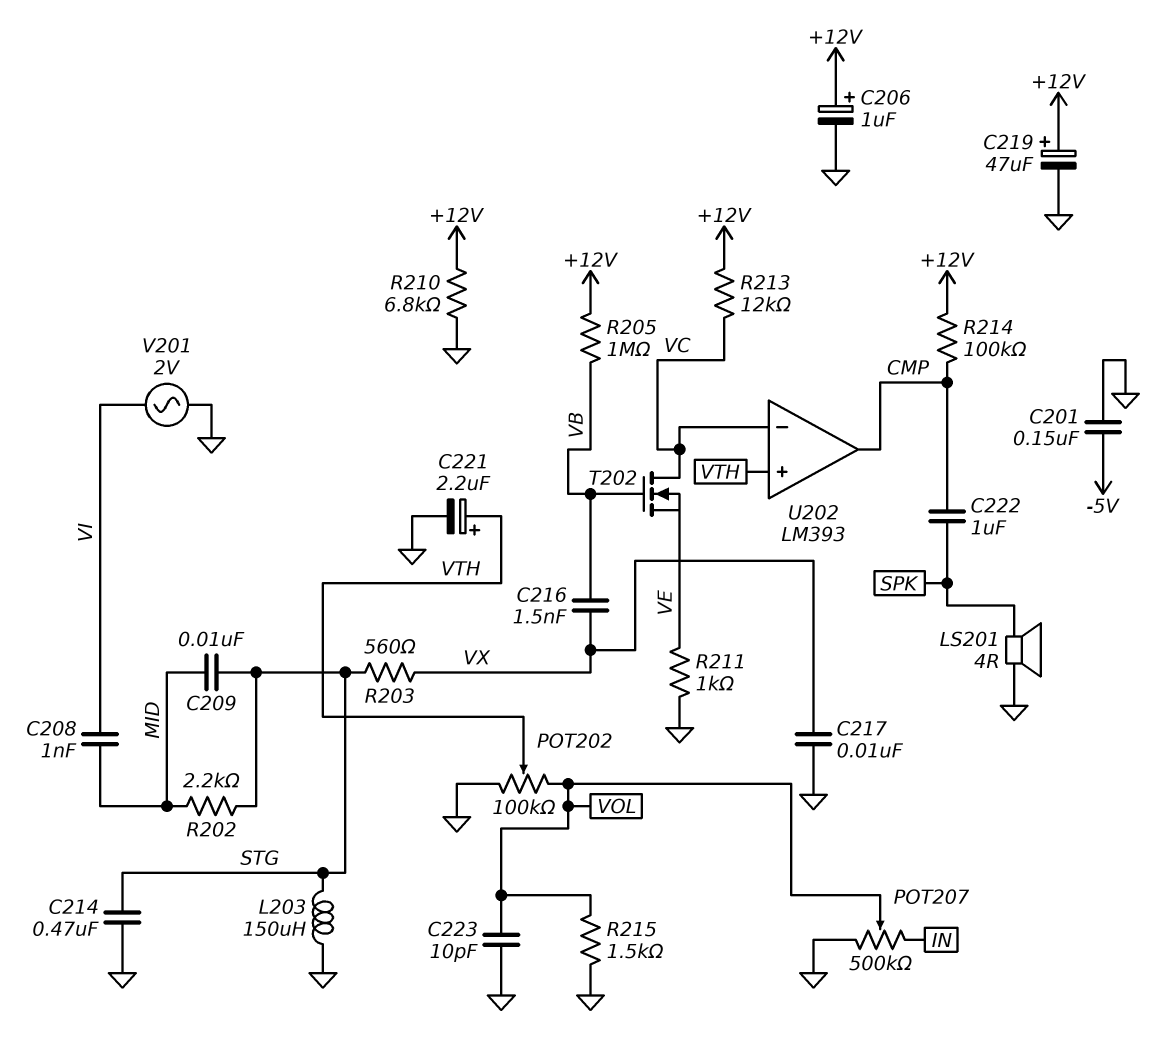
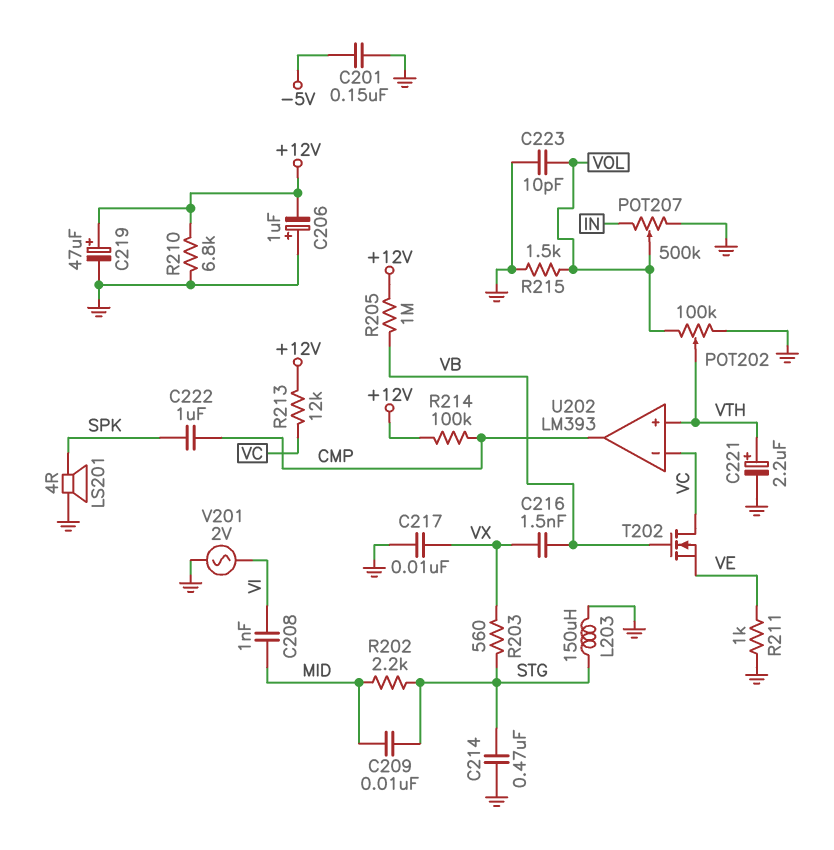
C206: 1uF (plus +12V, minus GND) -> 1uF (plus GND, minus +12V)

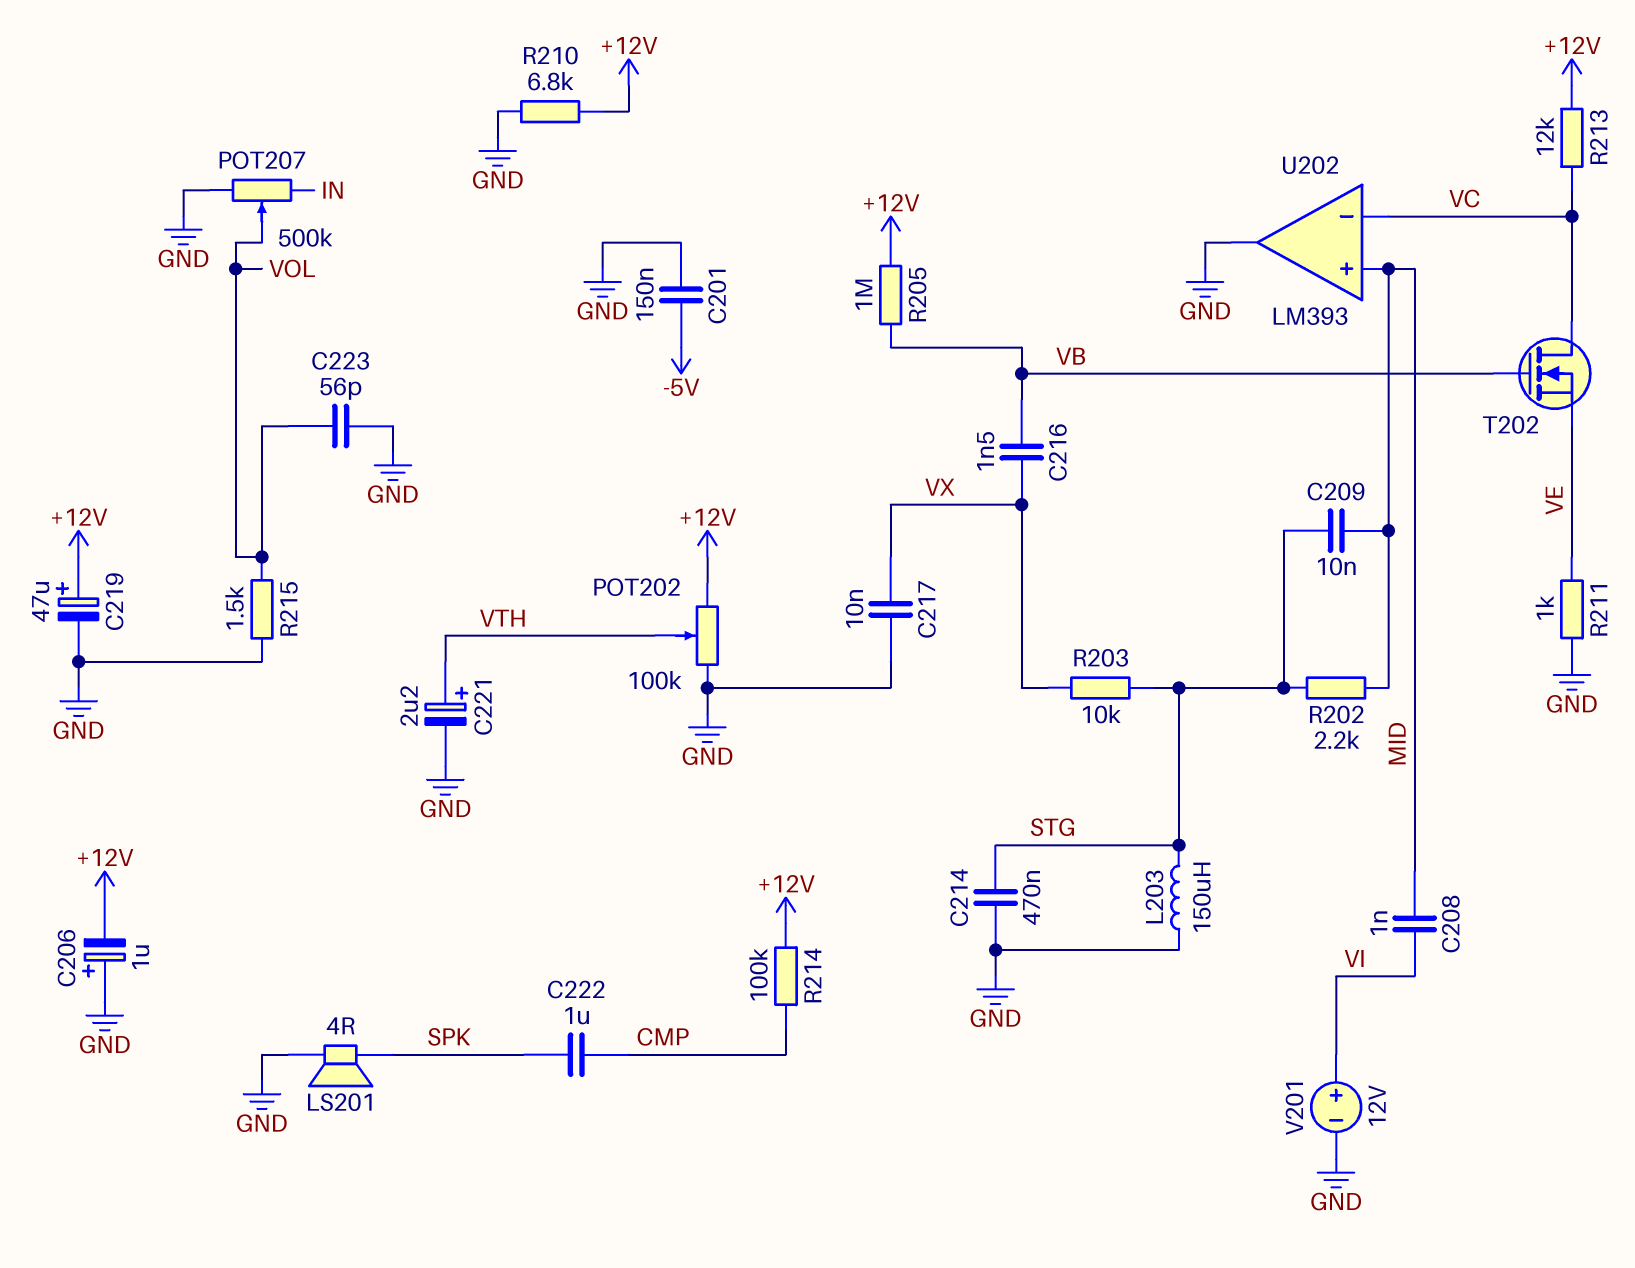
C223: 10pF (GND, VOL) -> 56pF (GND, VOL)
POT202: 100k (GND, VOL, wiper VTH) -> 100k (+12V, GND, wiper VTH)
R203: 560 (STG, VX) -> 10k (STG, VX)
U202 pin in+: VTH -> MID
U202 pin out: CMP -> GND
V201: AC 2V (GND, VI) -> 12V (plus VI, minus GND)

